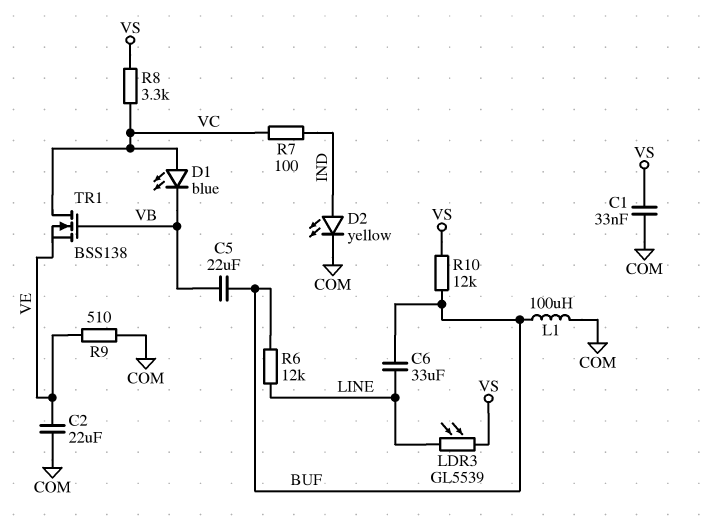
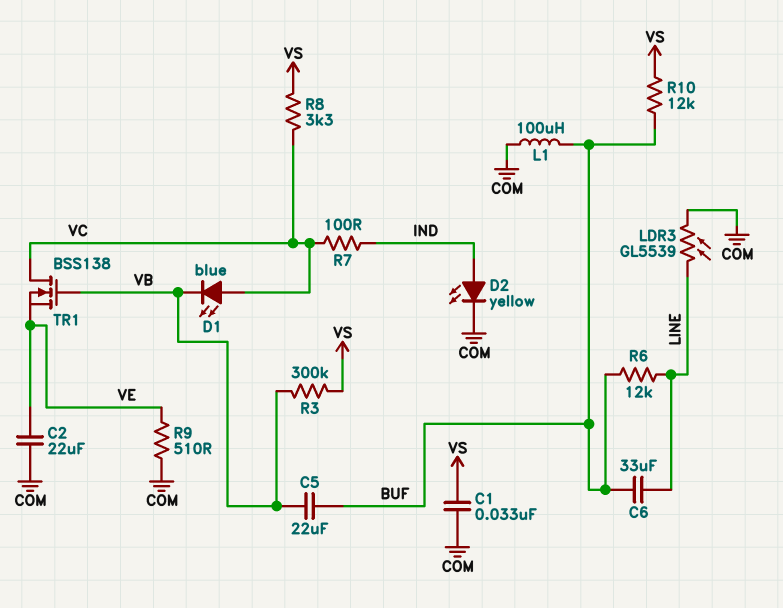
LDR3: GL5539 (LINE, VS) -> GL5539 (COM, LINE)
R3: none -> 300k (VB, VS)

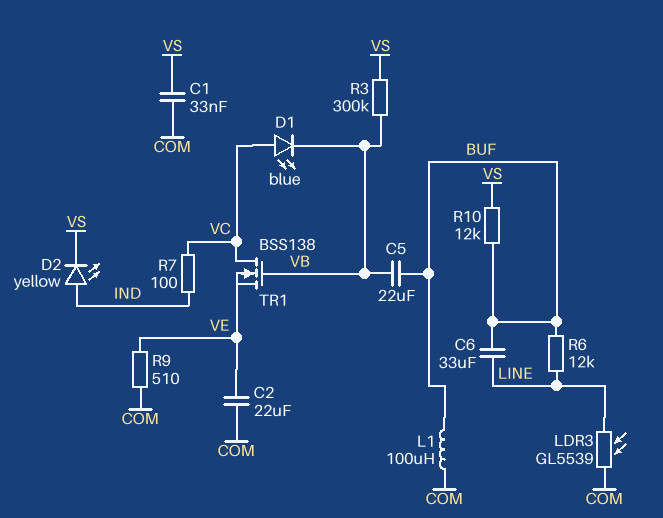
D2: LED yellow (A IND, K COM) -> LED yellow (A IND, K VS)
R8: 3.3k (VC, VS) -> none

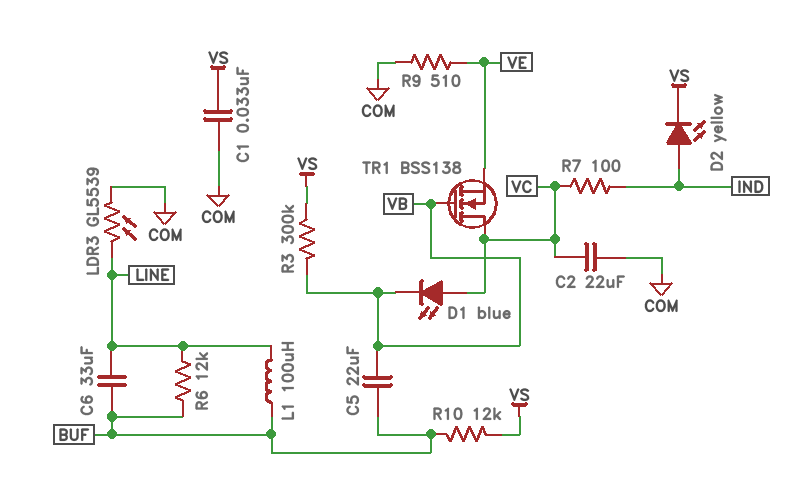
C2: 22uF (COM, VE) -> 22uF (COM, VC)
L1: 100uH (BUF, COM) -> 100uH (BUF, LINE)

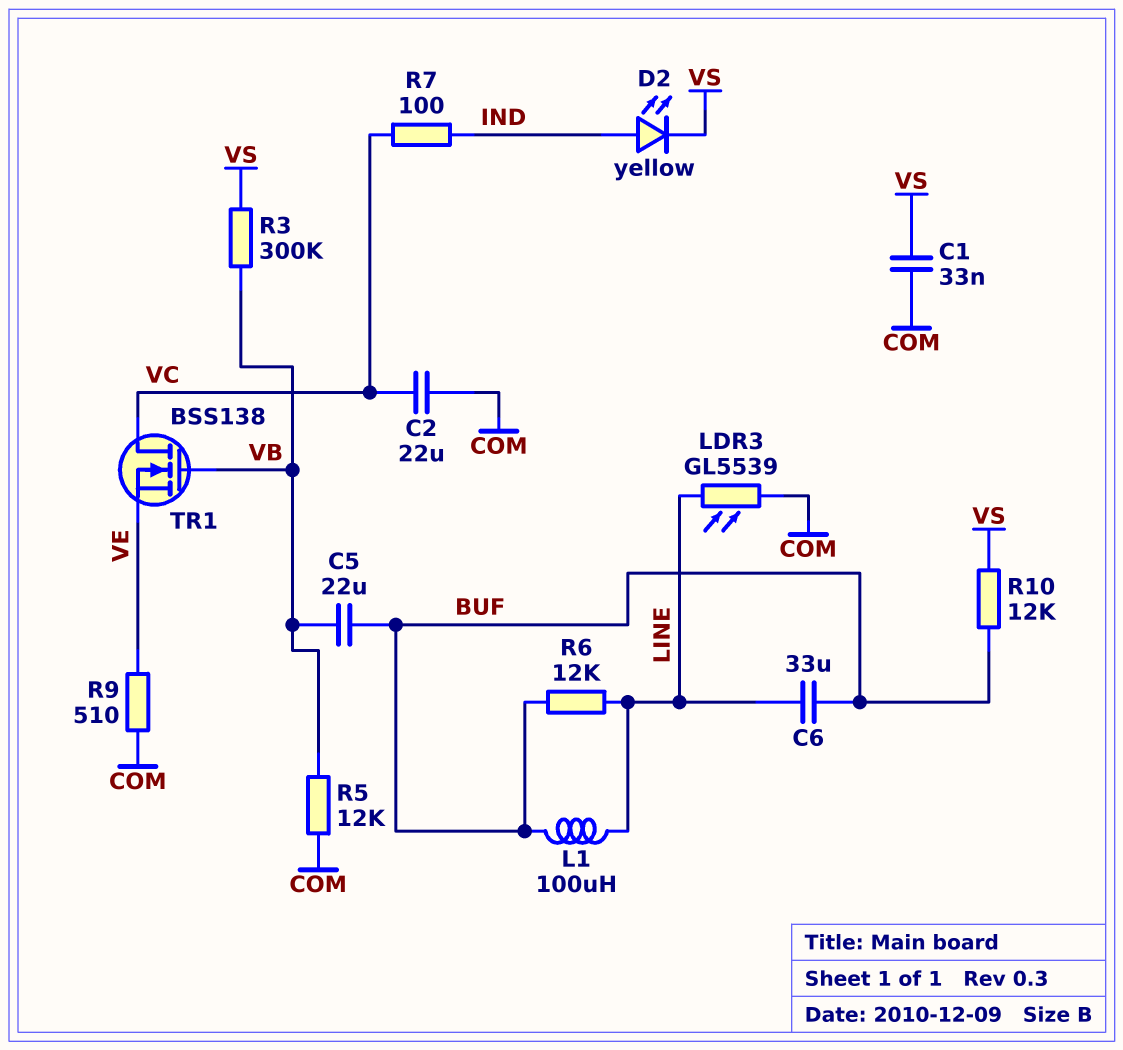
D1: LED blue (A VC, K VB) -> none
R5: none -> 12k (COM, VB)

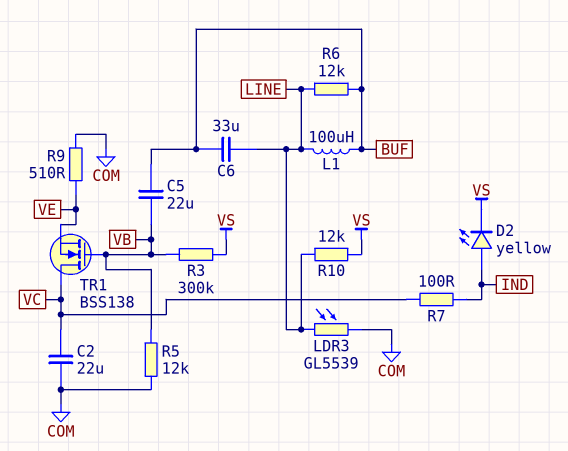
C1: 33nF (COM, VS) -> none
R10: 12k (BUF, VS) -> 12k (LINE, VS)

